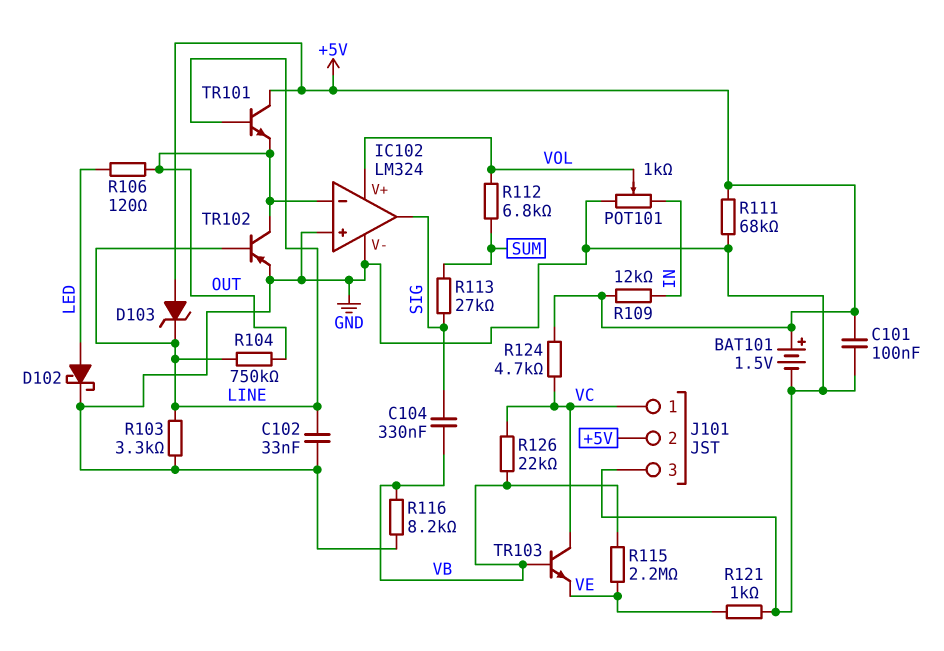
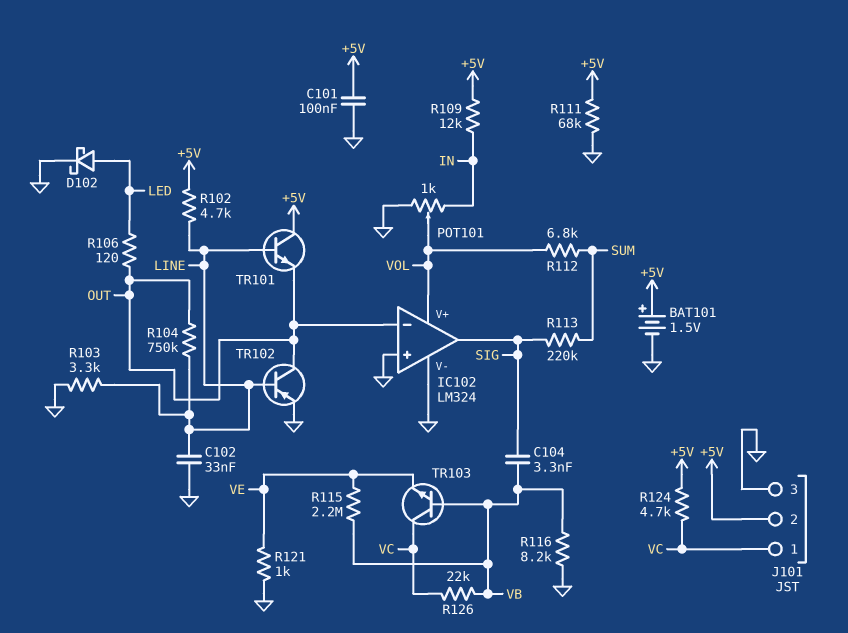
C104: 330nF (SIG, VB) -> 3.3nF (SIG, VB)
D103: zener (A +5V, K LINE) -> none
R102: none -> 4.7k (+5V, LINE)
R113: 27k (SIG, SUM) -> 220k (SIG, SUM)

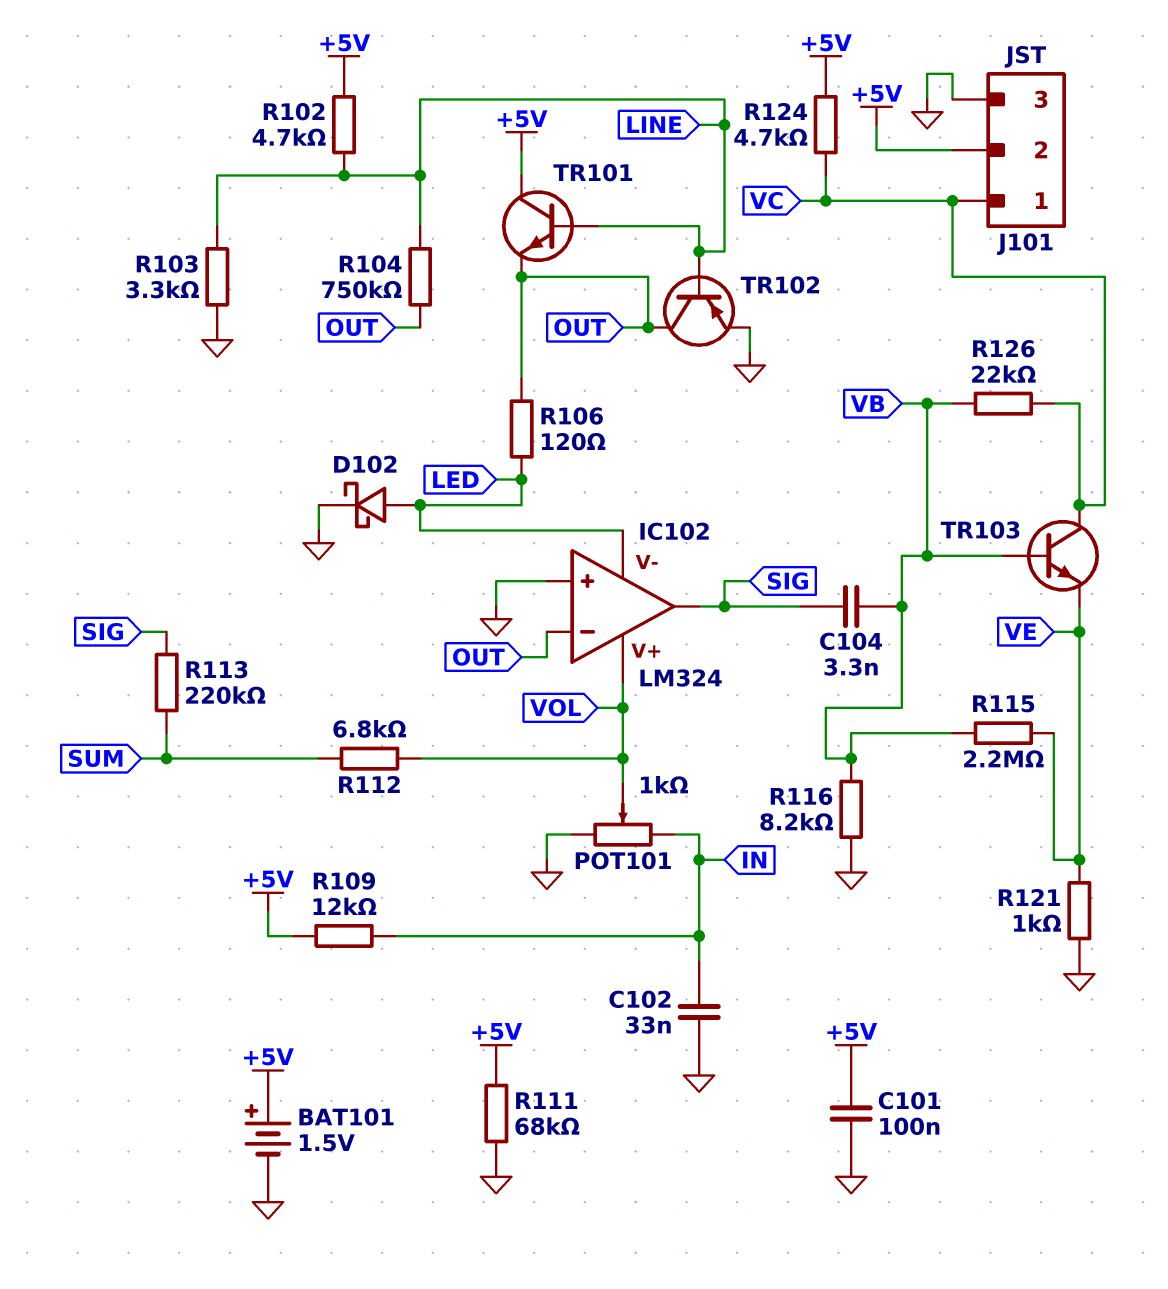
C102: 33nF (GND, LINE) -> 33nF (GND, IN)
IC102 pin V-: GND -> LED

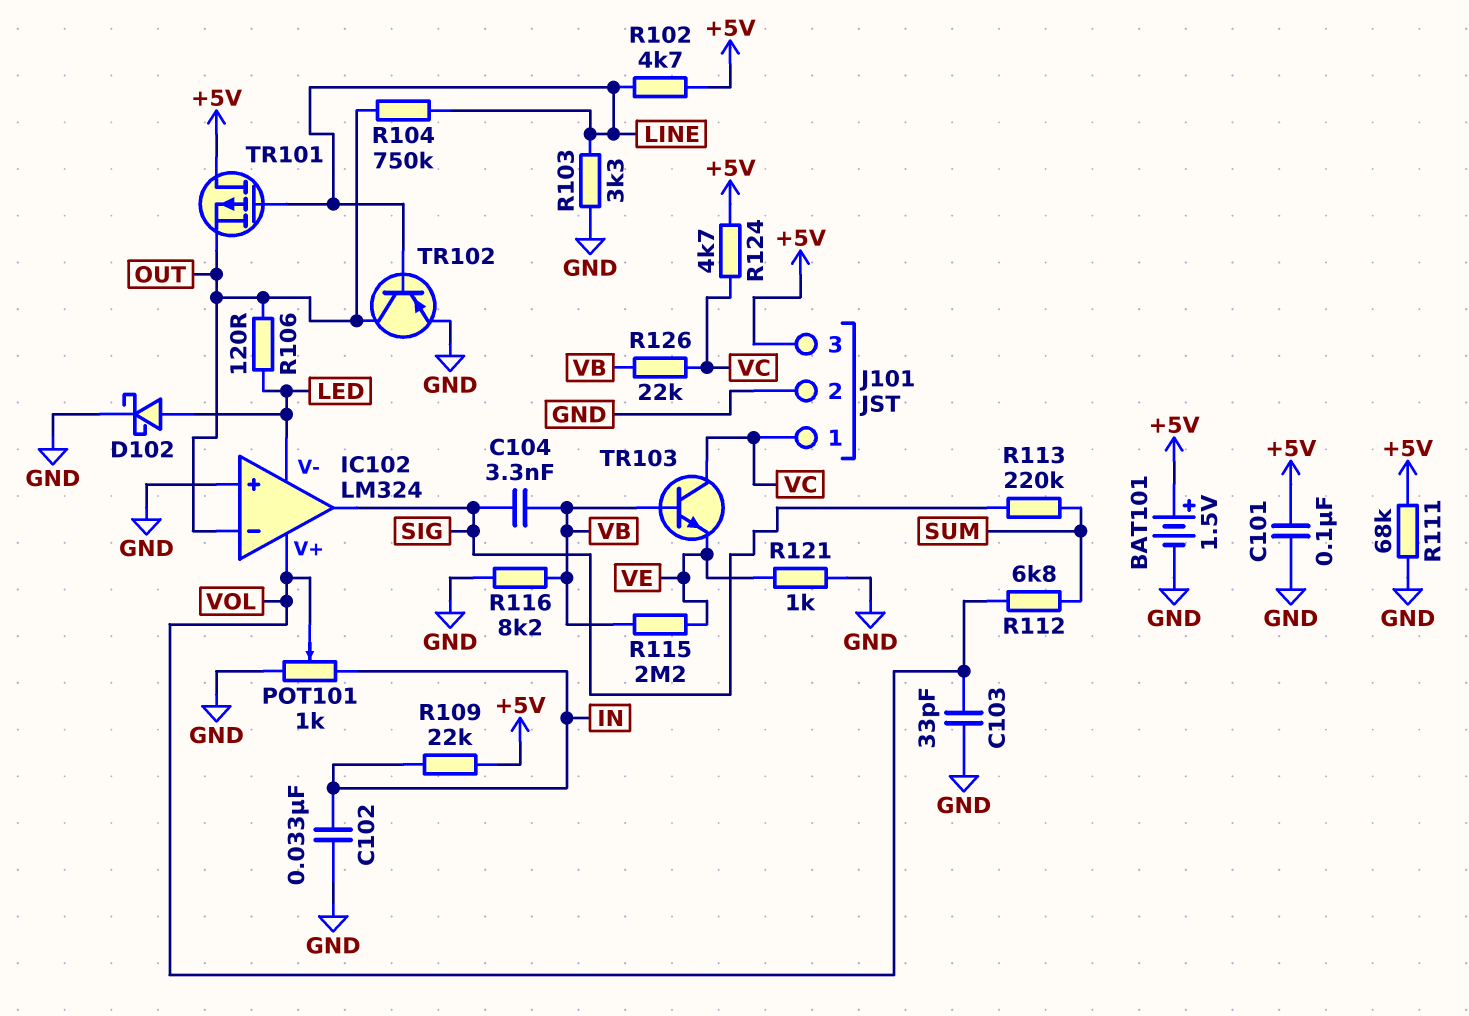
C103: none -> 33pF (GND, VOL)
J101 pin 2: +5V -> GND
J101 pin 3: GND -> +5V
R109: 12k (+5V, IN) -> 22k (+5V, IN)
TR101: NPN (B LINE, C +5V, E OUT) -> PMOS (G LINE, D +5V, S OUT)

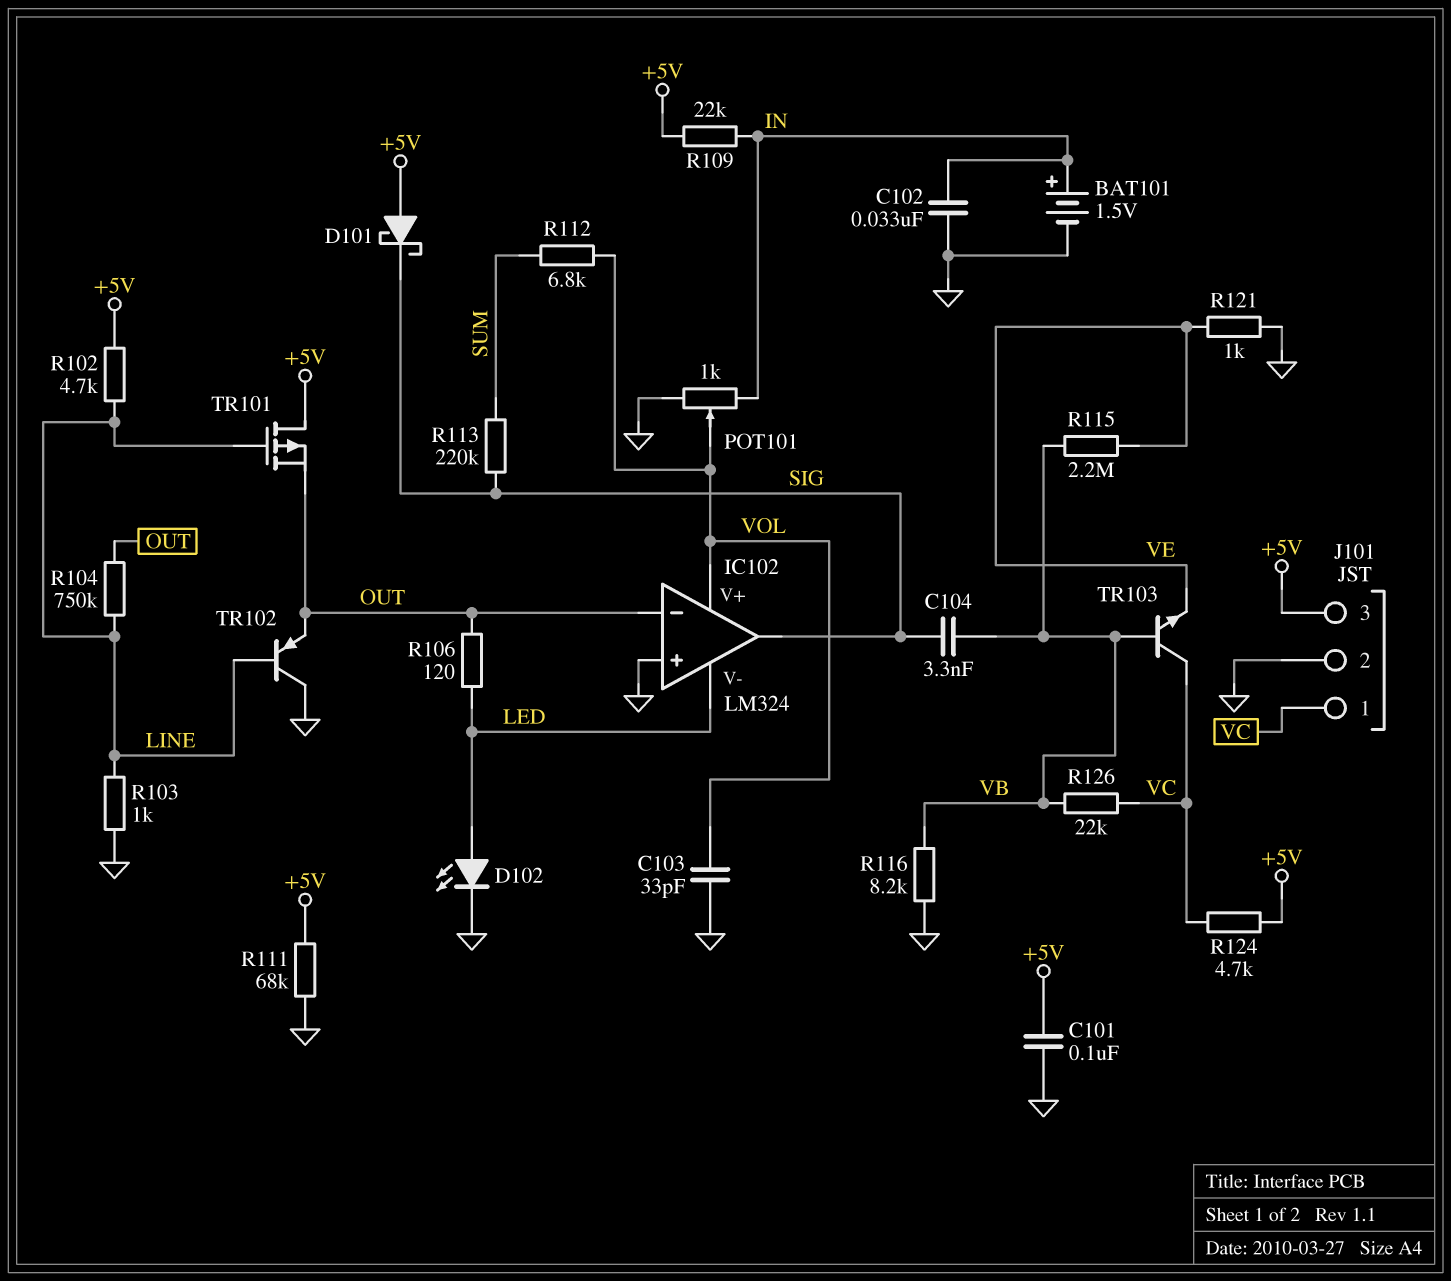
BAT101: 1.5V (plus +5V, minus GND) -> 1.5V (plus IN, minus GND)
D101: none -> schottky (A +5V, K SIG)
D102: schottky (A LED, K GND) -> LED (A LED, K GND)
R103: 3.3k (GND, LINE) -> 1k (GND, LINE)
TR102: PNP (B LINE, C OUT, E GND) -> PNP (B LINE, C GND, E OUT)

